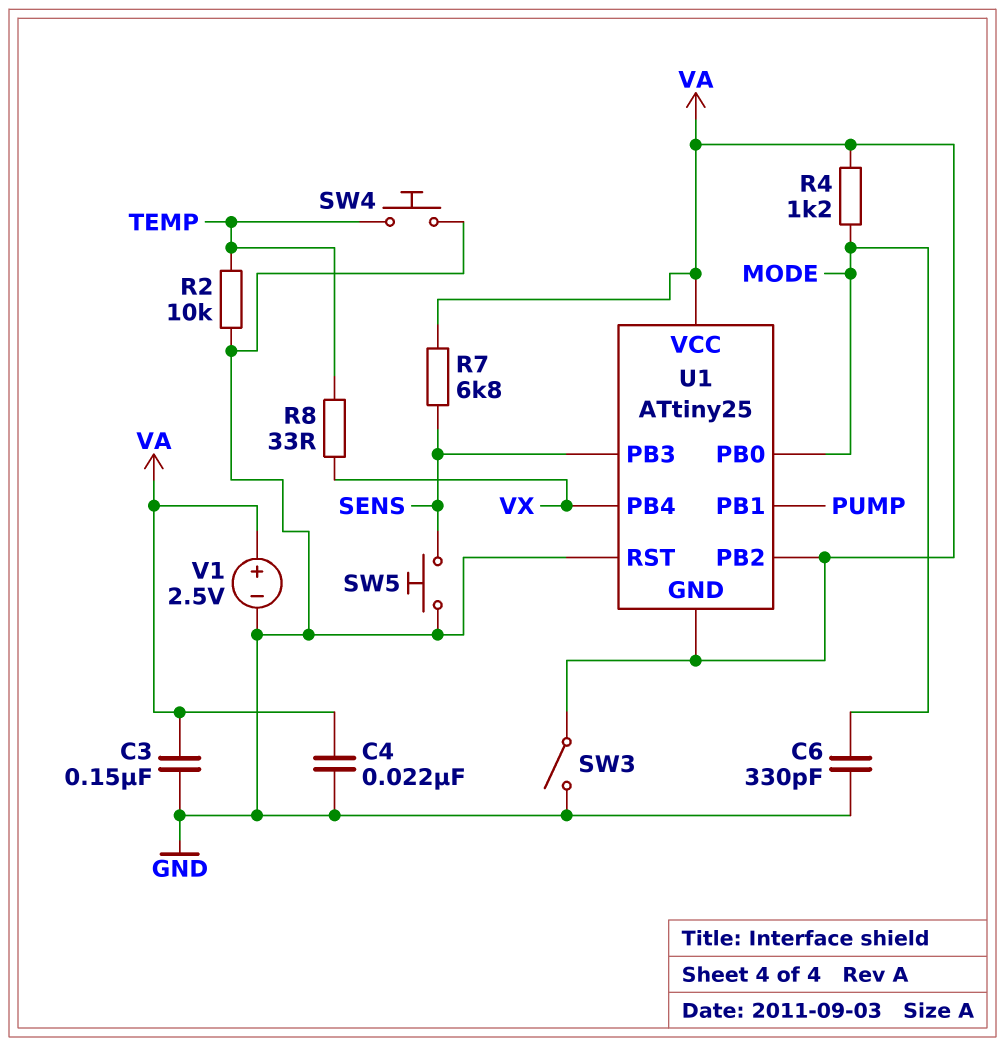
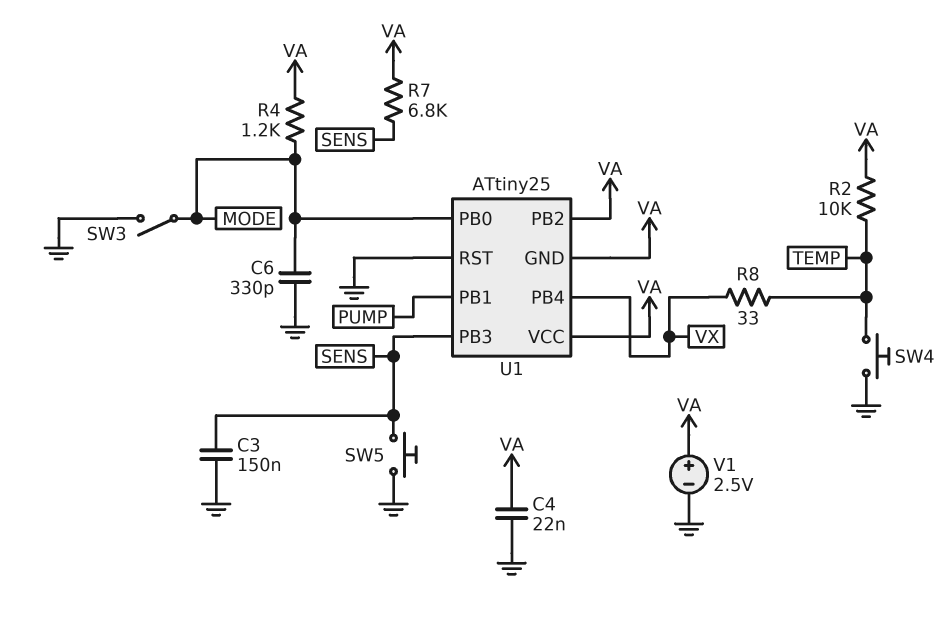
C3: 150nF (GND, VA) -> 150nF (GND, SENS)
R2: 10k (GND, TEMP) -> 10k (TEMP, VA)
SW3: switch (GND, VA) -> switch (GND, MODE)

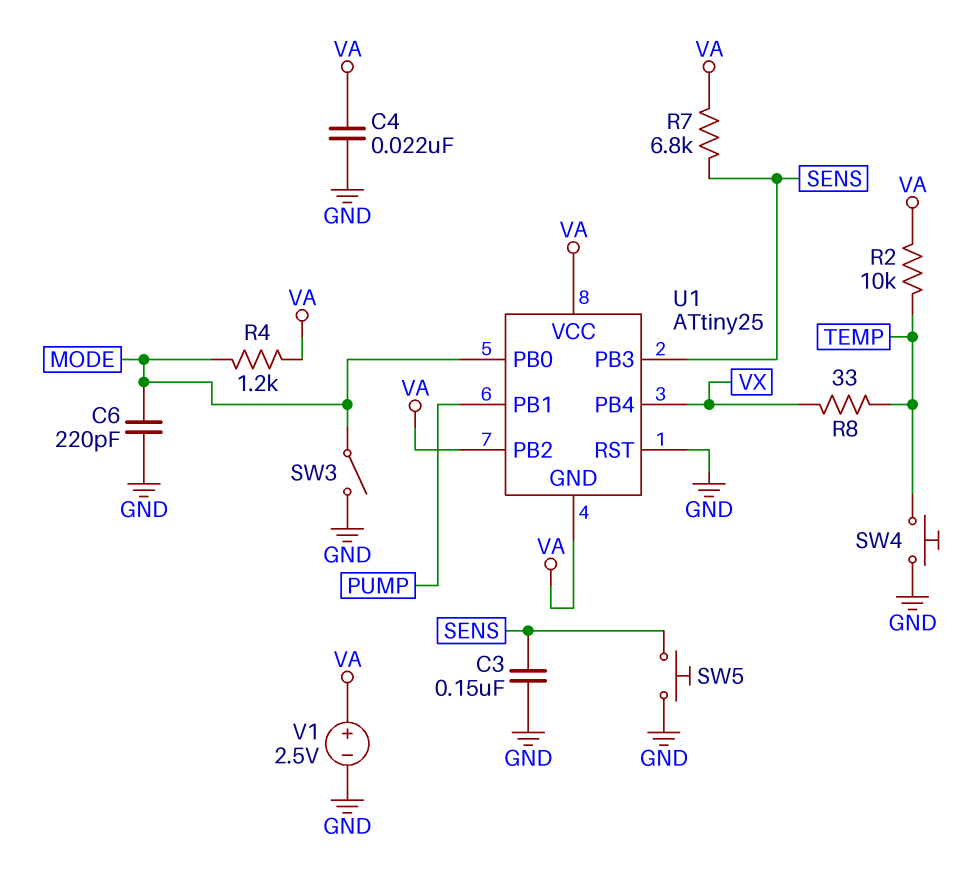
C6: 330pF (GND, MODE) -> 220pF (GND, MODE)

